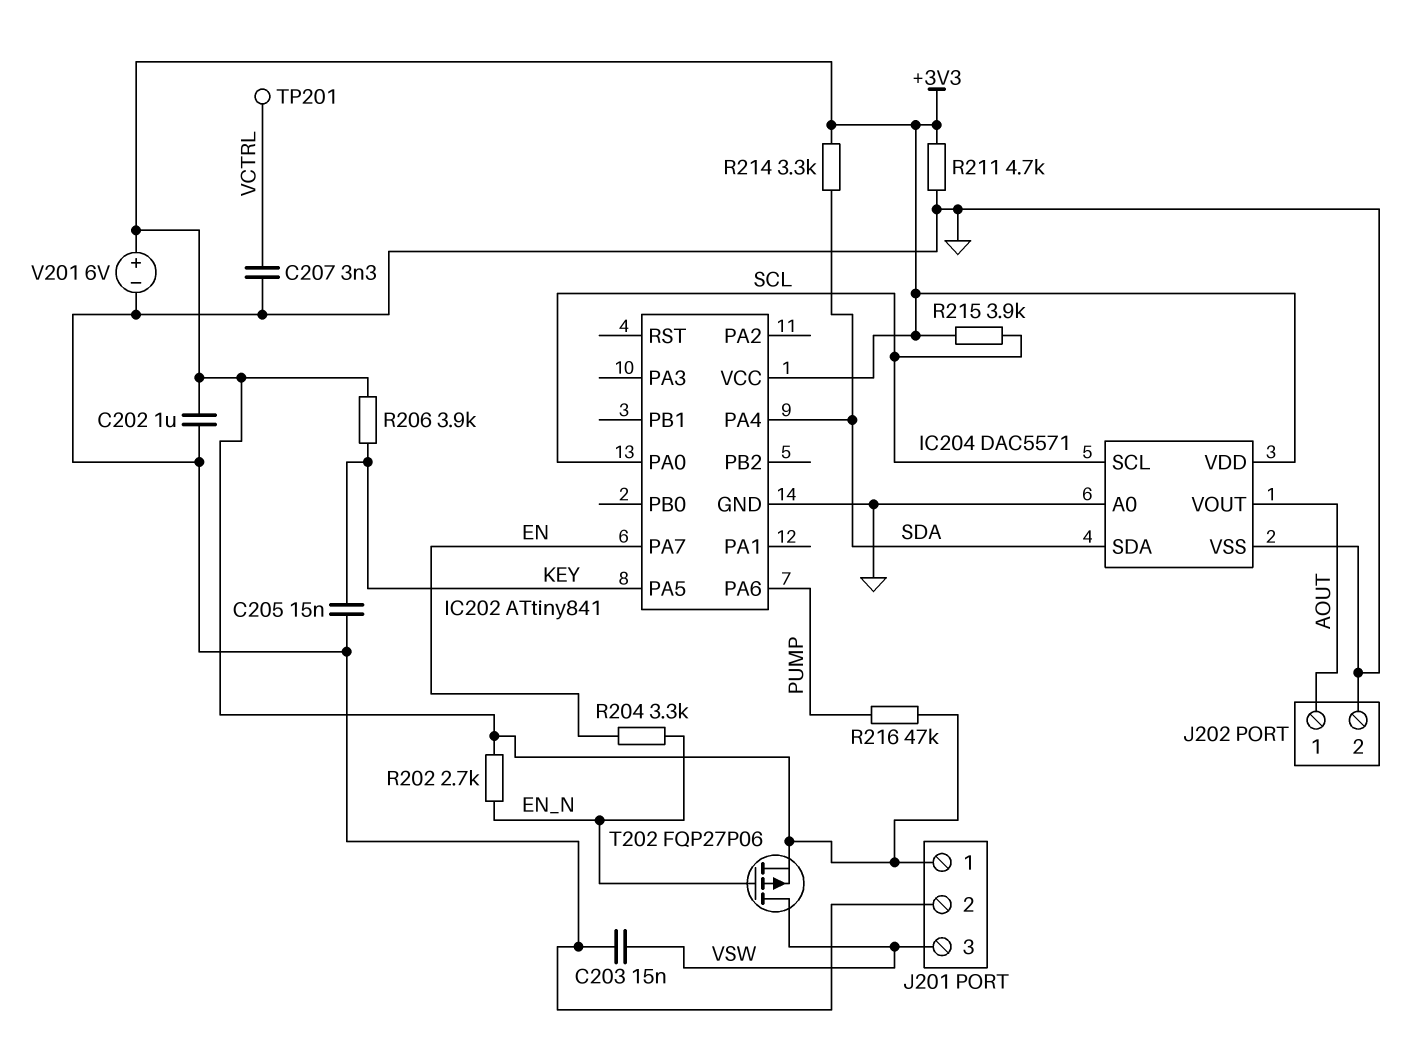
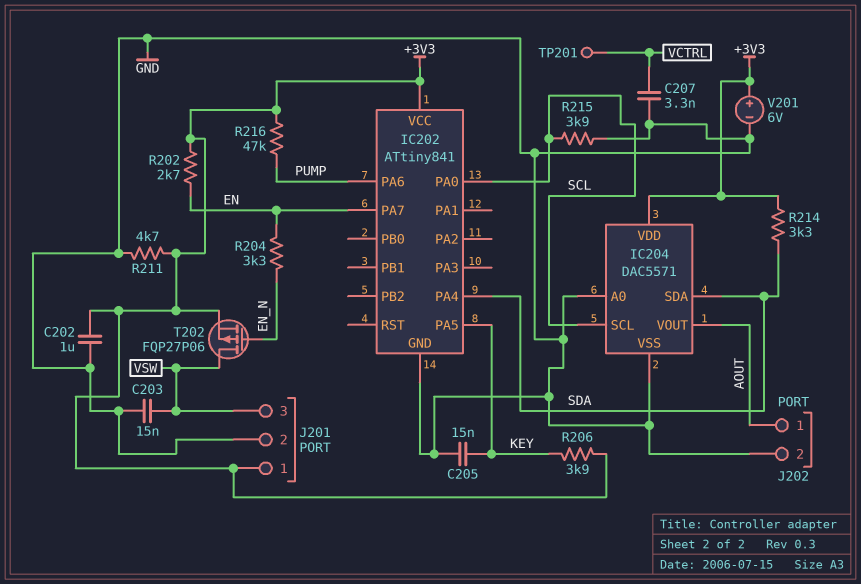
R202: 2.7k (+3V3, EN_N) -> 2.7k (+3V3, EN)
R215: 3.9k (+3V3, SCL) -> 3.9k (GND, SCL)

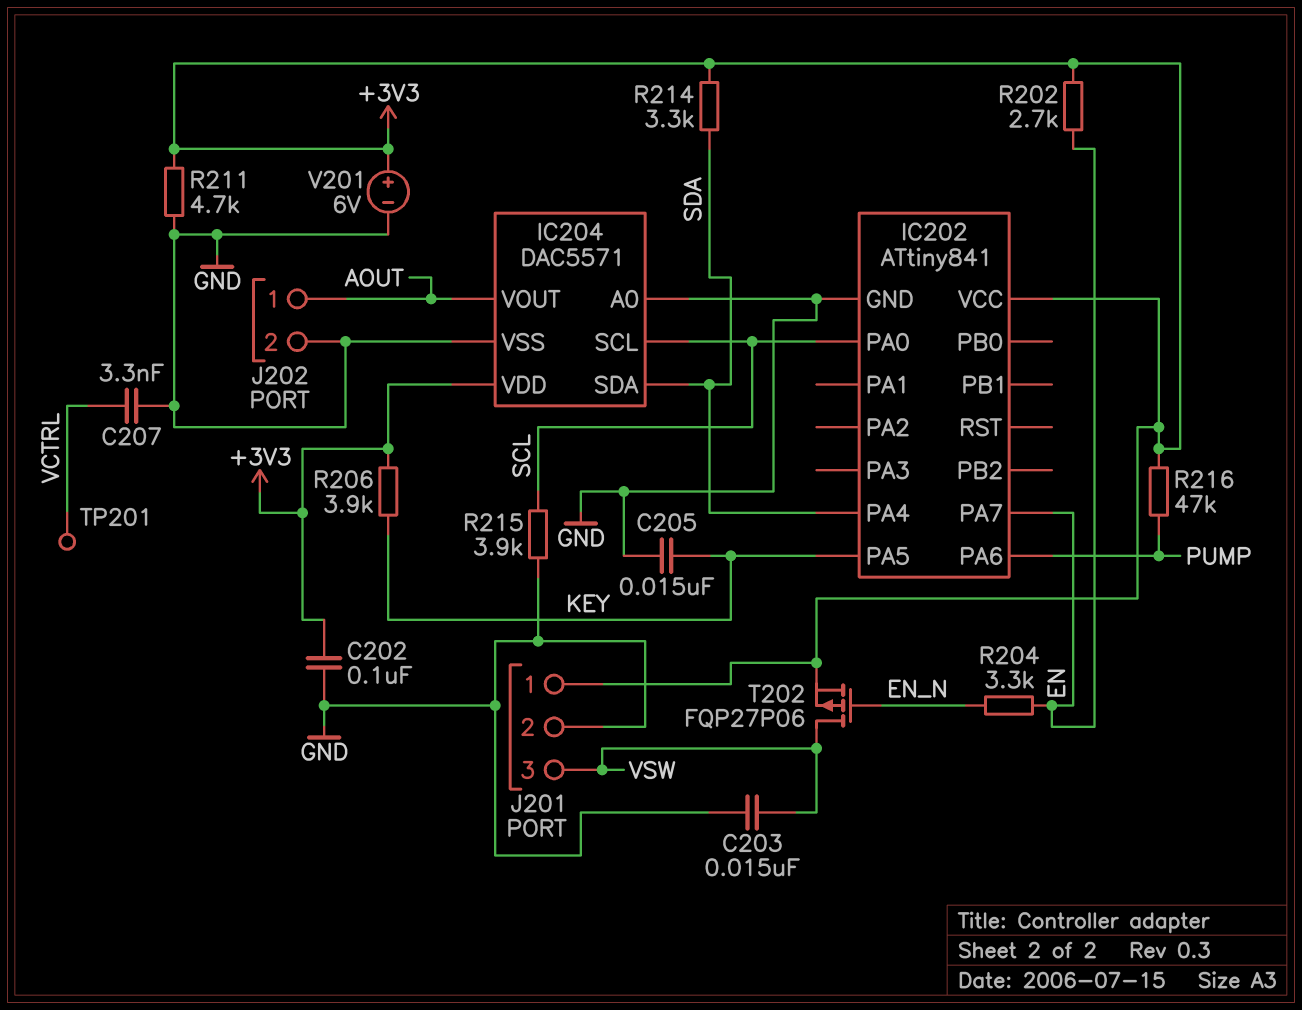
C202: 1uF (+3V3, GND) -> 100nF (+3V3, GND)

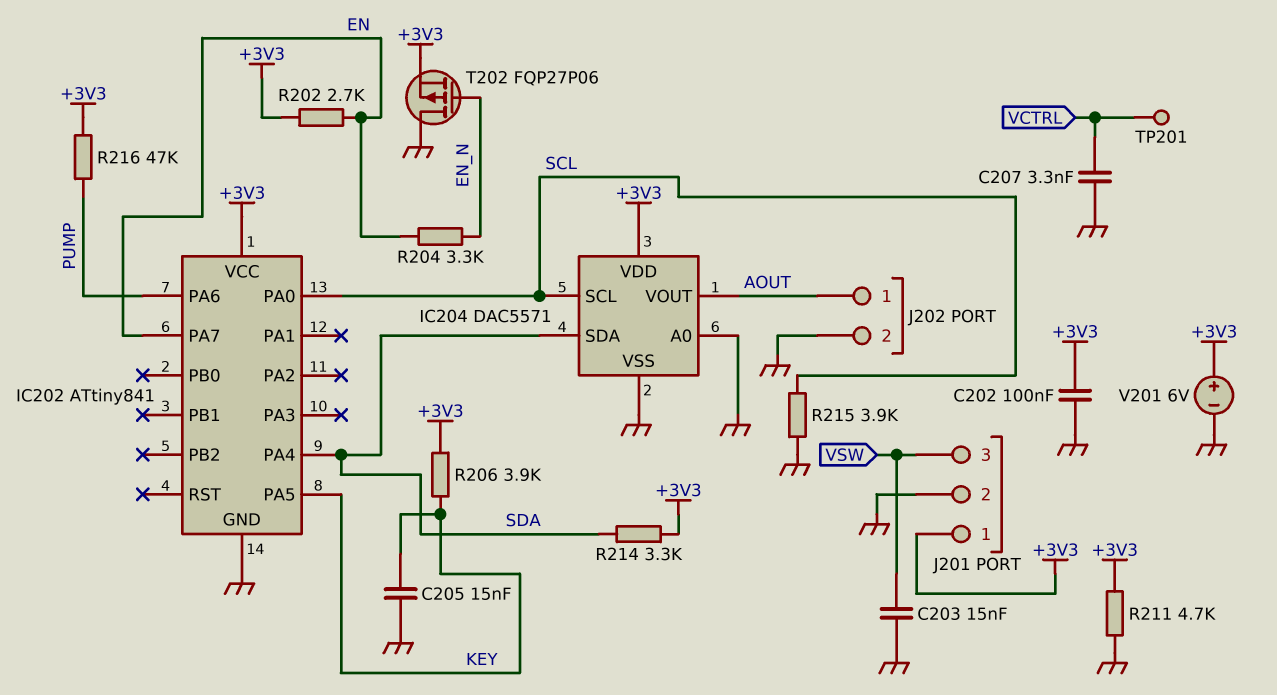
T202: PMOS FQP27P06 (G EN_N, D VSW, S +3V3) -> PMOS FQP27P06 (G EN_N, D GND, S +3V3)

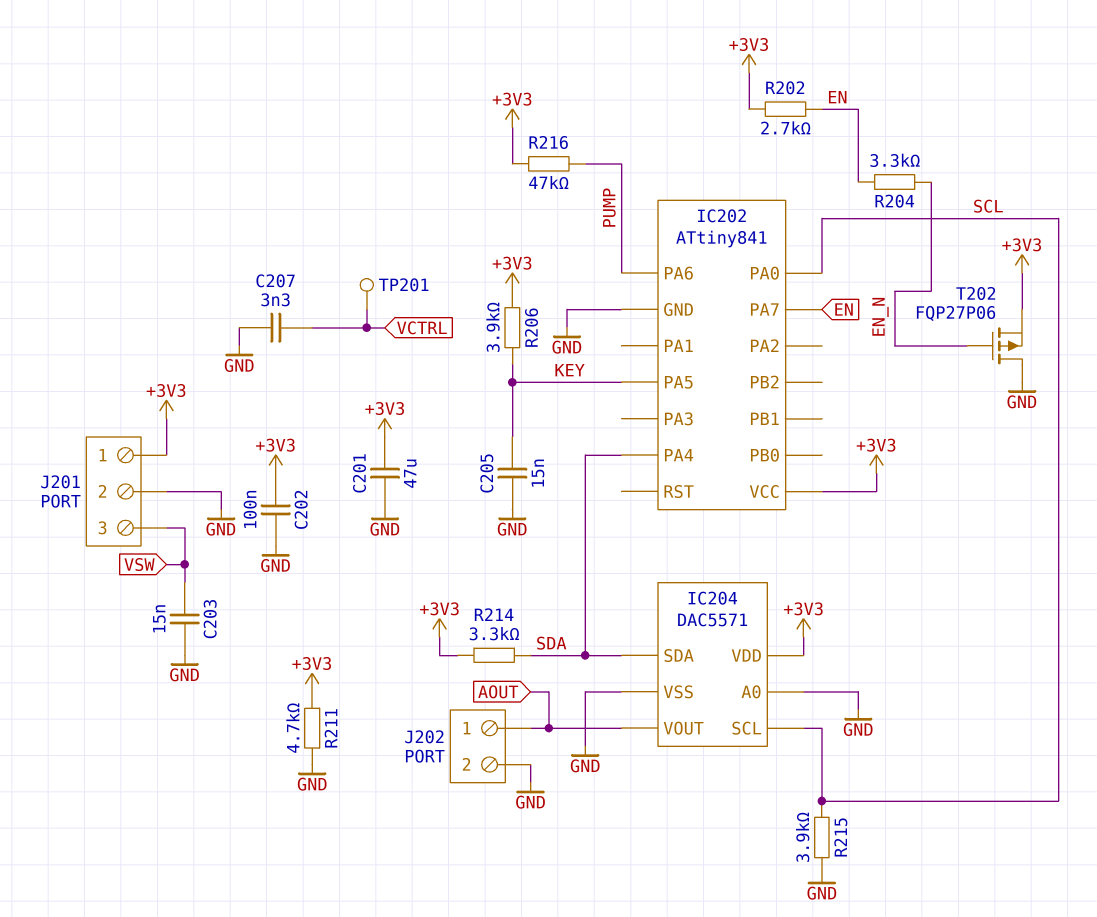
C201: none -> 47uF (+3V3, GND)
V201: 6V (plus +3V3, minus GND) -> none

